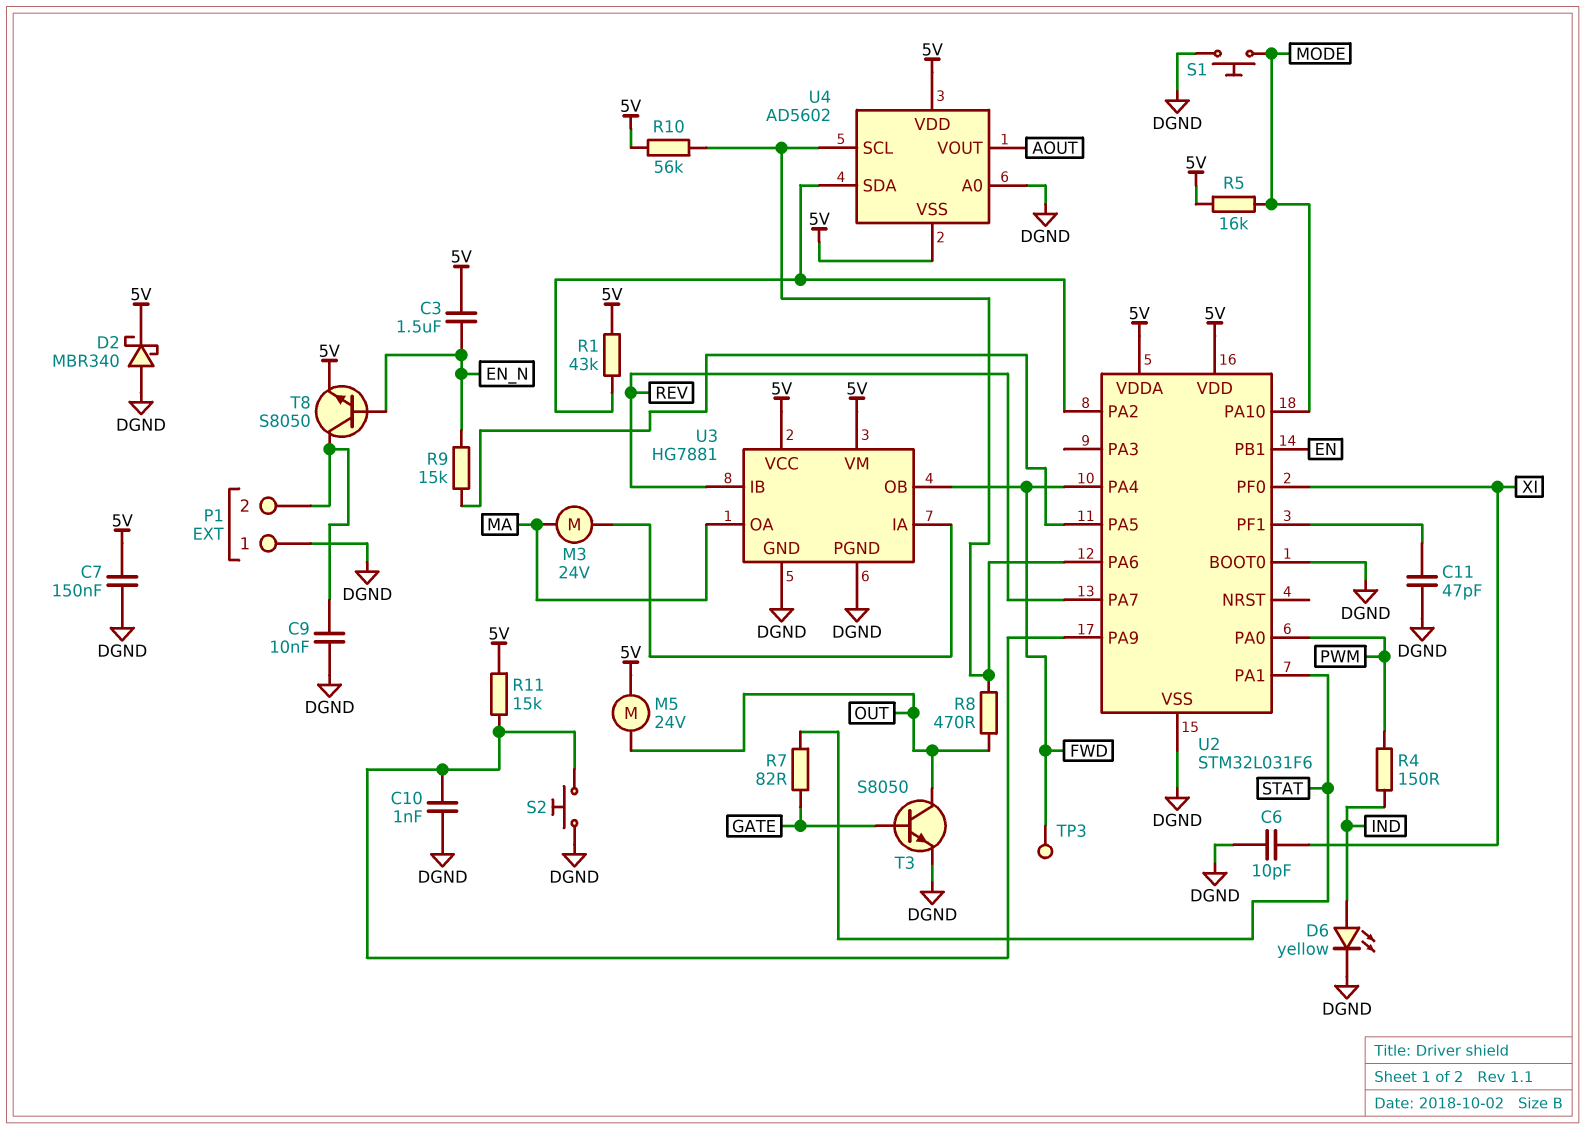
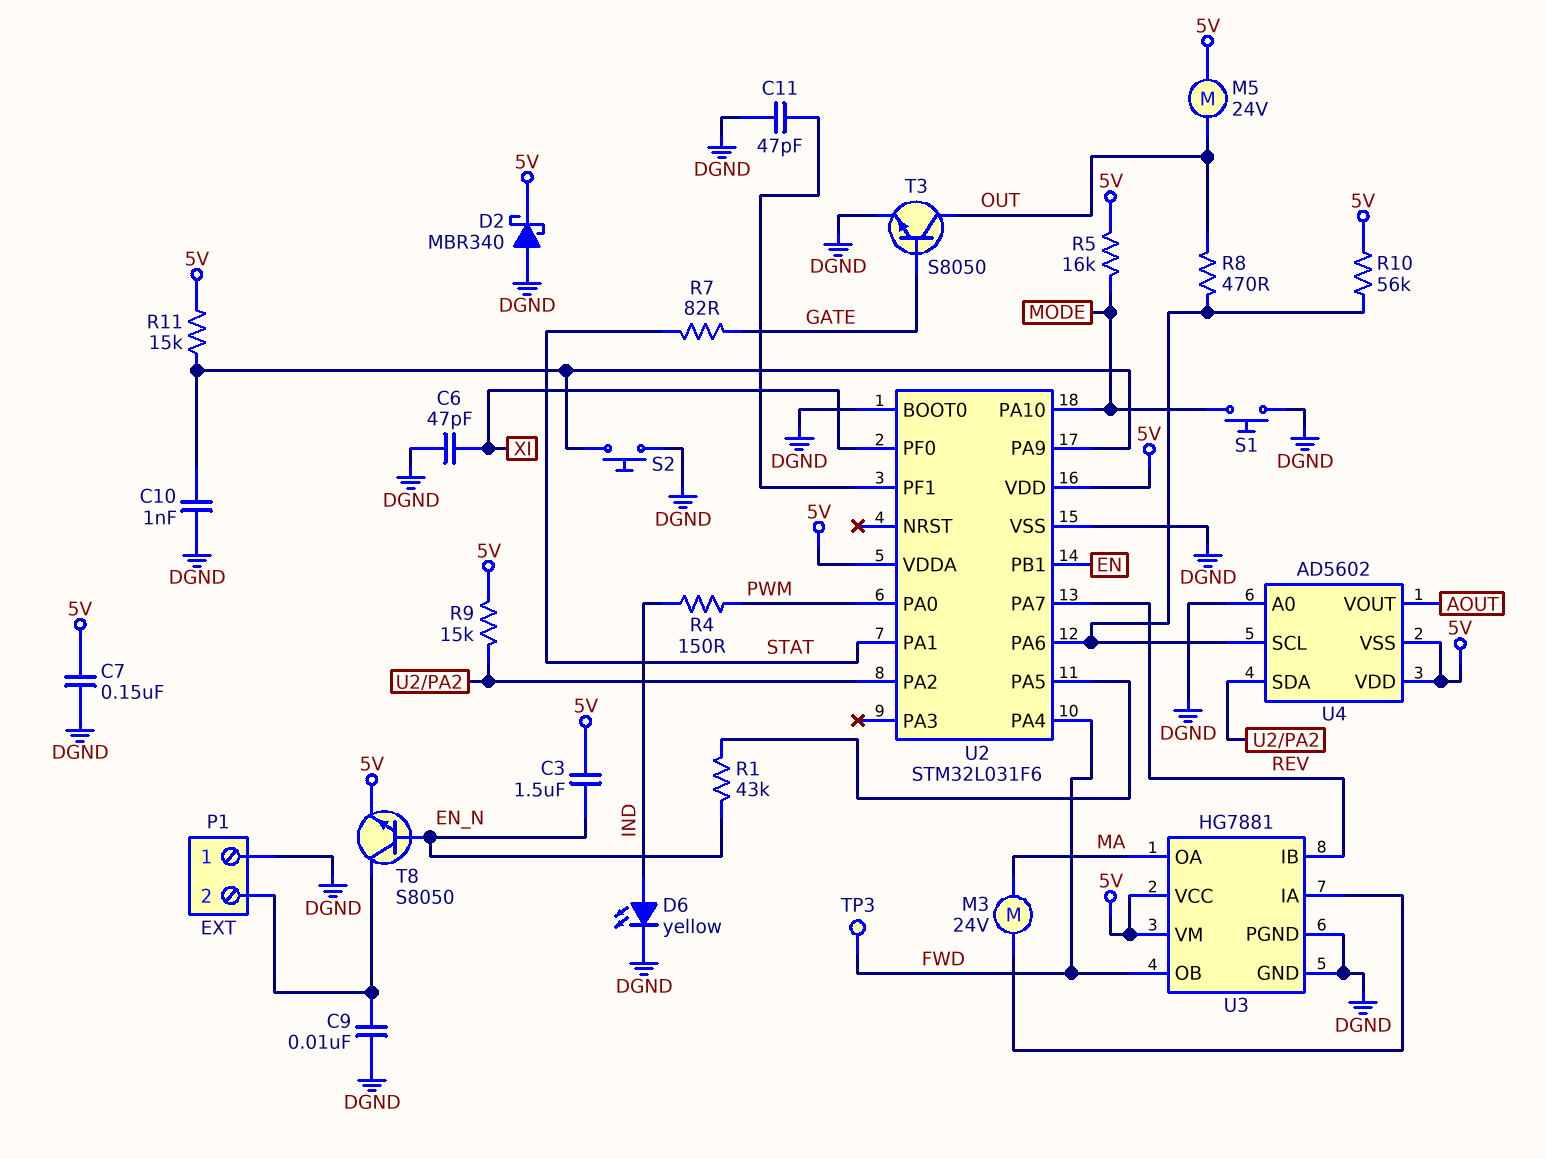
C6: 10pF (DGND, XI) -> 47pF (DGND, XI)
R1: 43k (5V, U2/PA2) -> 43k (EN_N, U2/PA5)
R9: 15k (EN_N, U2/PA5) -> 15k (5V, U2/PA2)

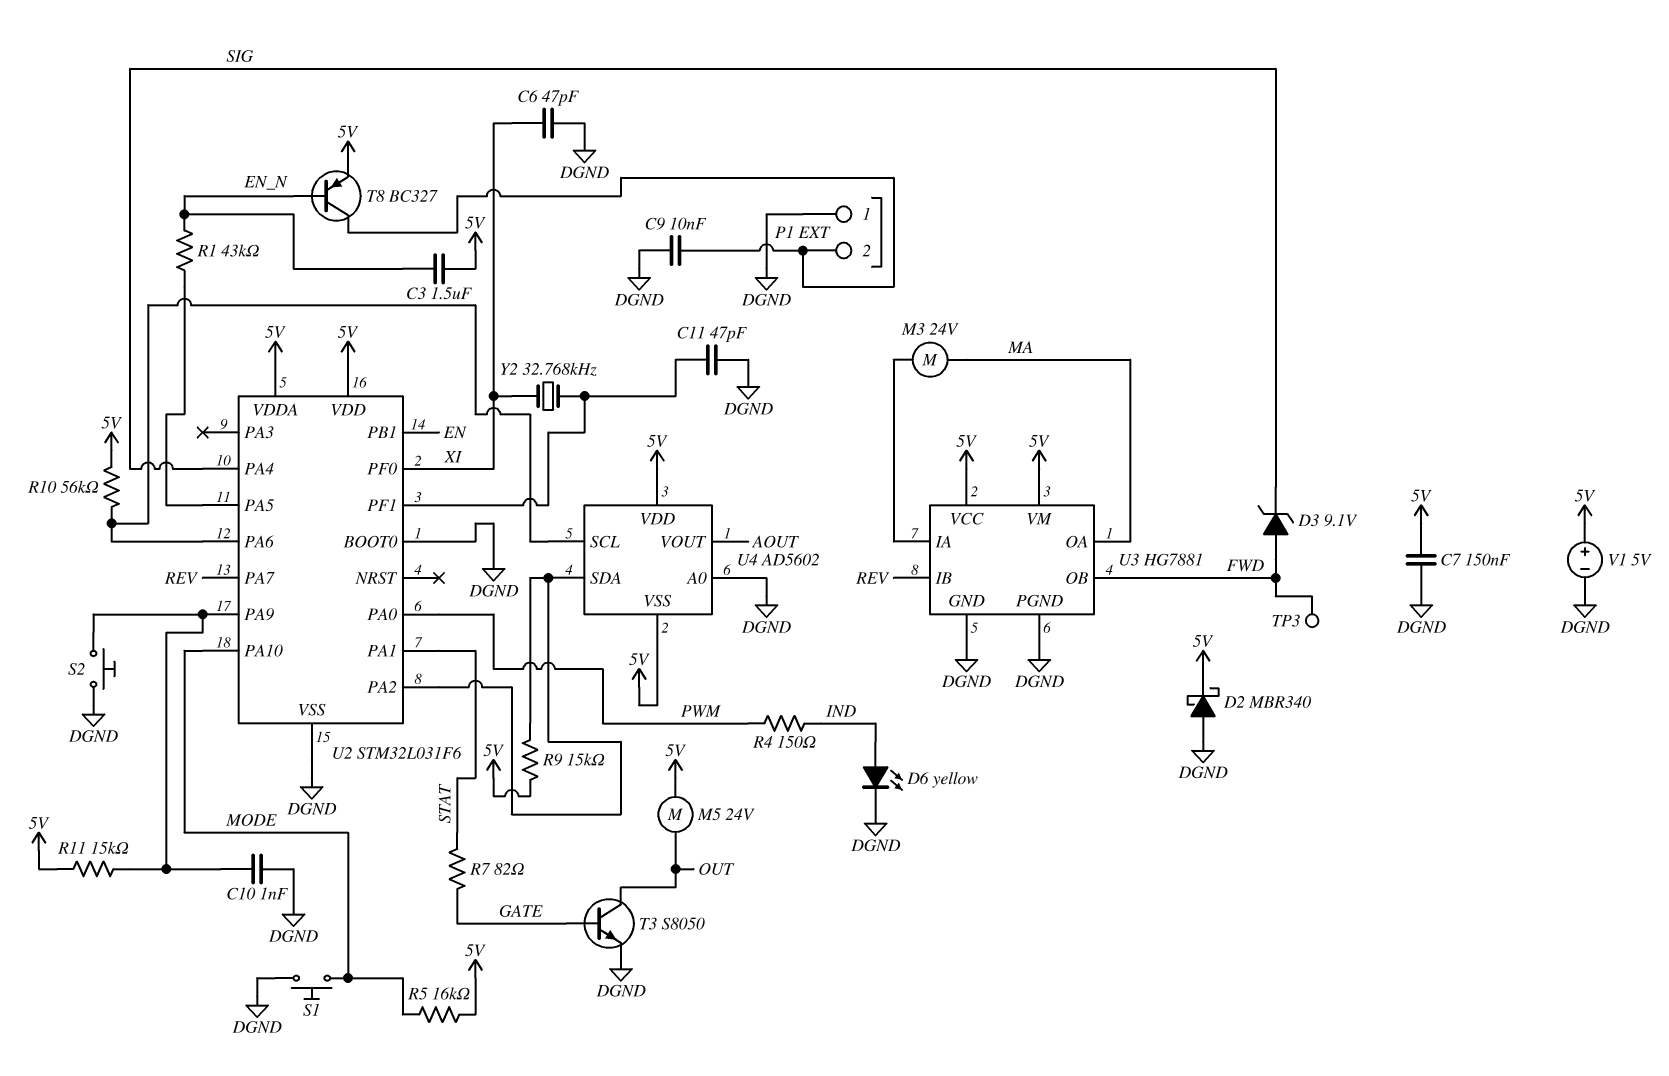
D3: none -> zener 9.1V (A FWD, K SIG)
R8: 470 (OUT, U2/PA6) -> none
T8: NPN S8050 (B EN_N, C P1/2, E 5V) -> PNP BC327 (B EN_N, C P1/2, E 5V)
U2 pin PA4: FWD -> SIG
V1: none -> 5V (plus 5V, minus DGND)
Y2: none -> 32.768kHz (U2/PF1, XI)

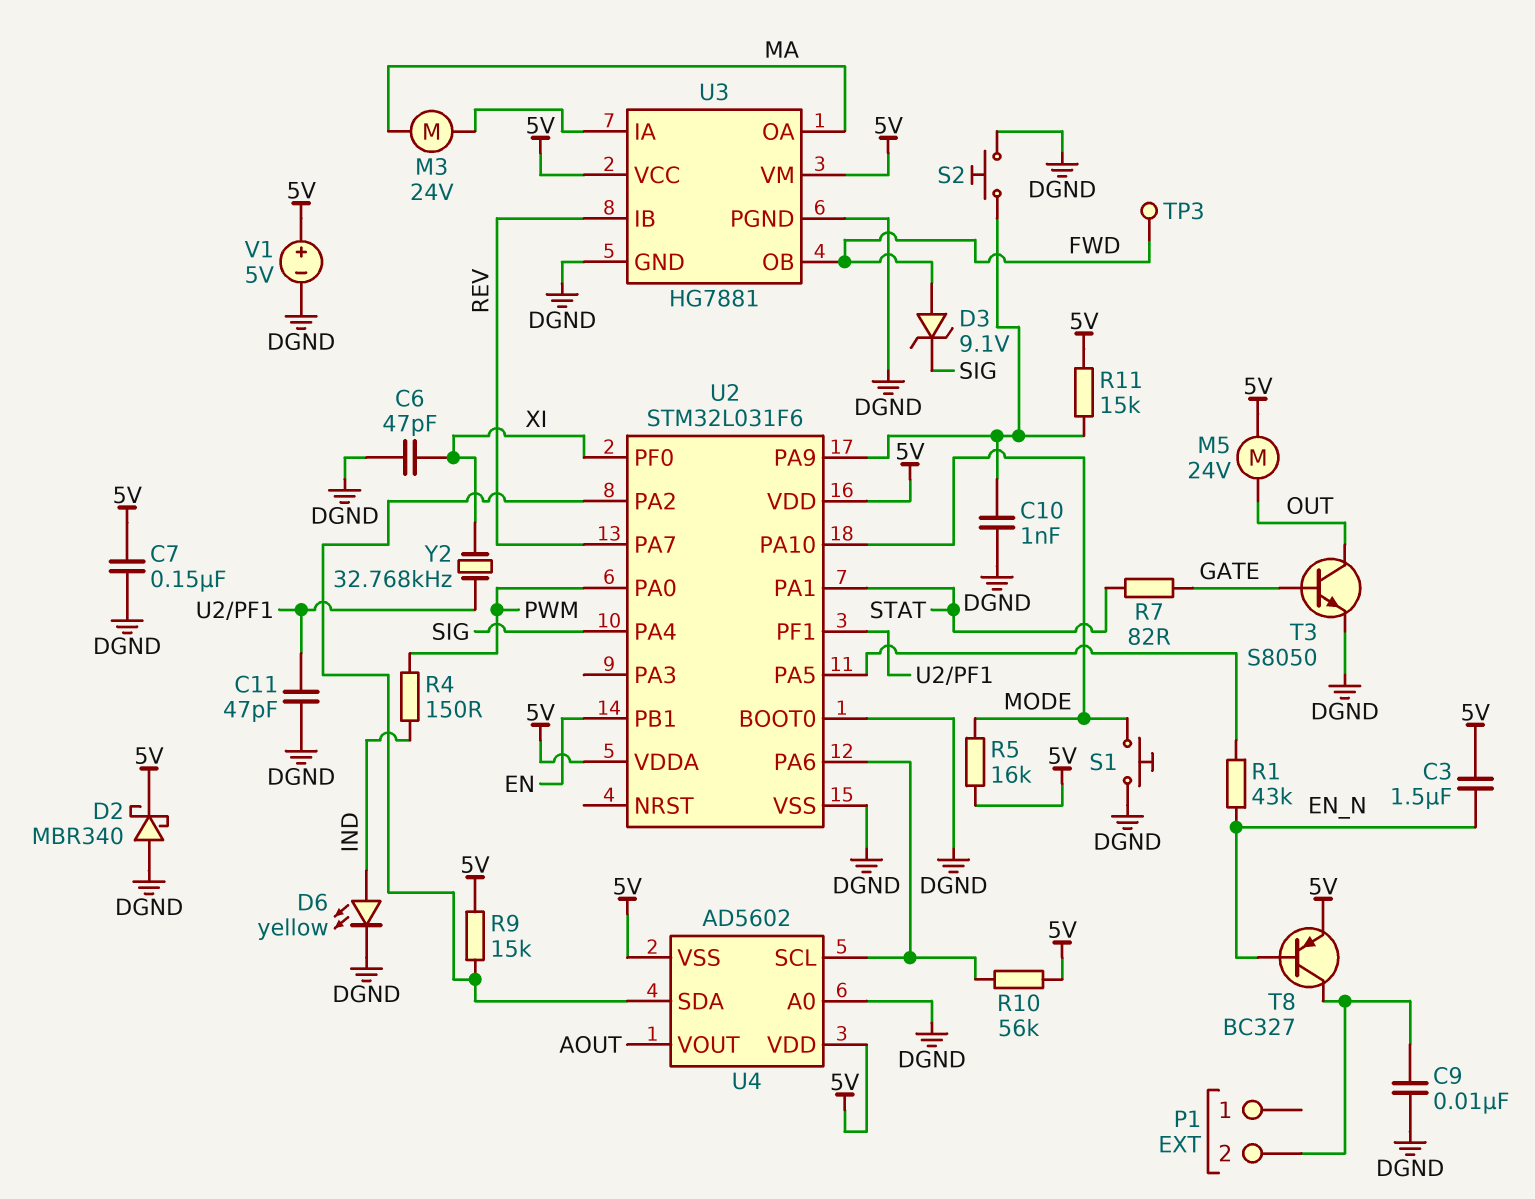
P1 pin 1: DGND -> none

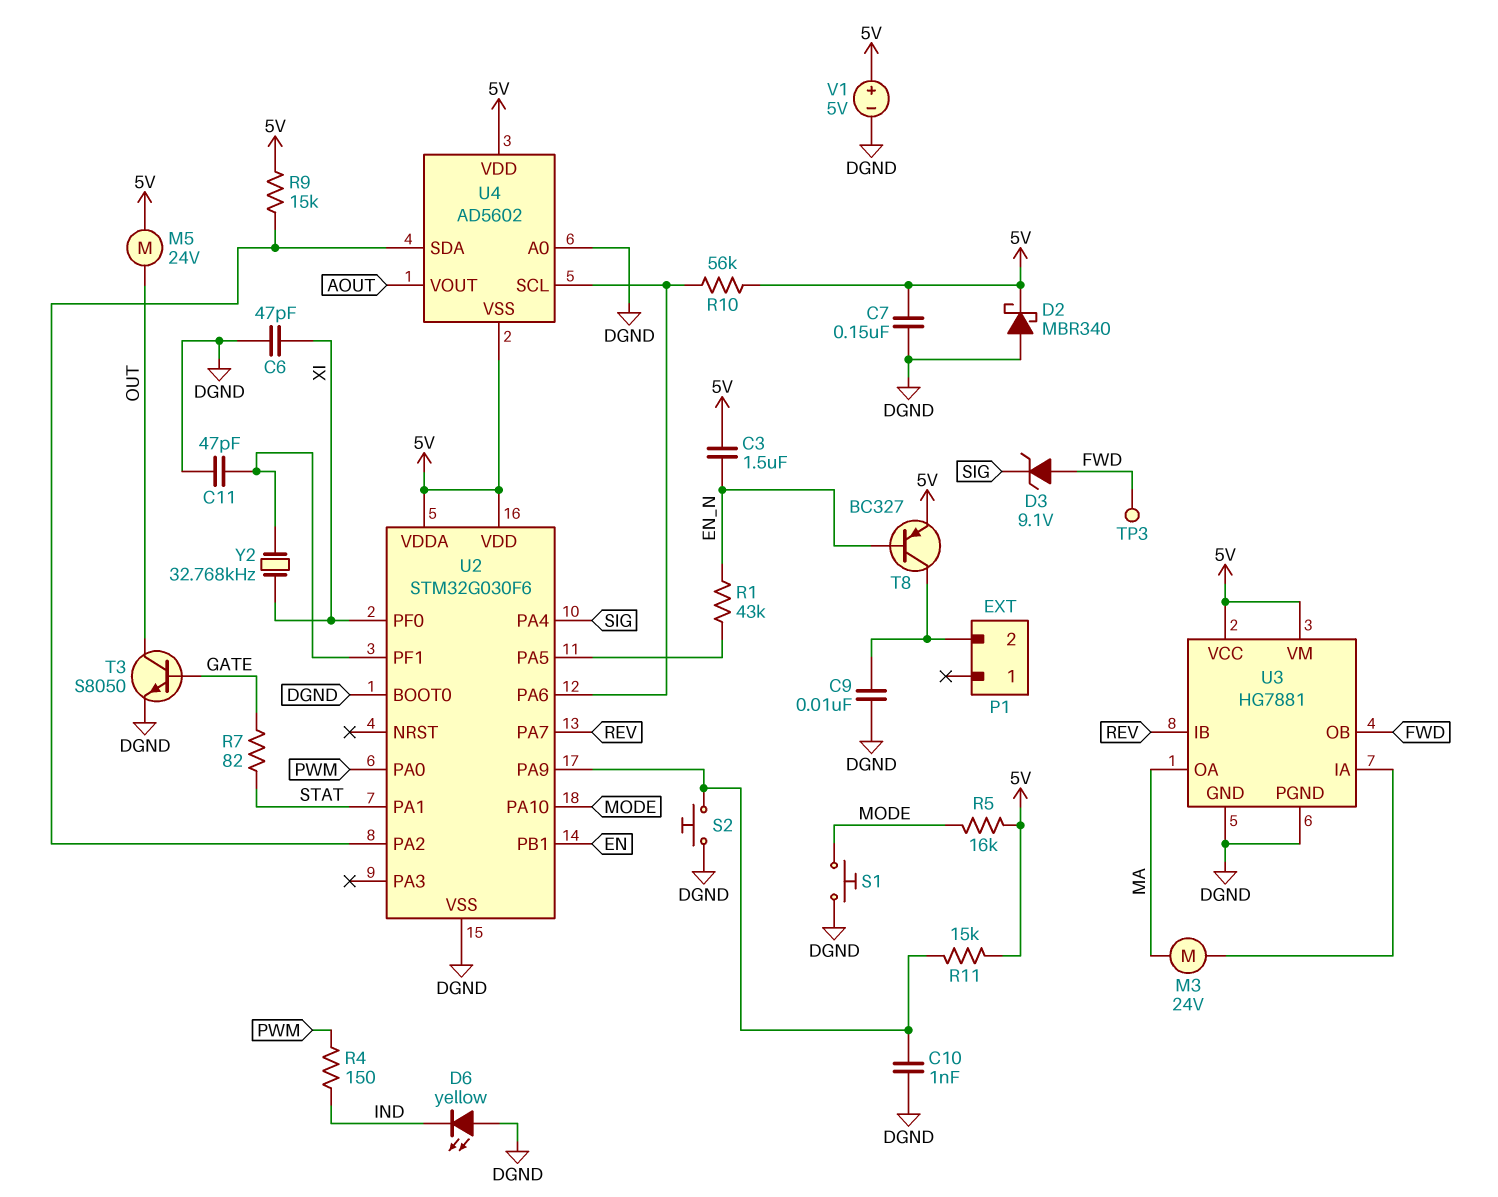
D6: LED yellow (A IND, K DGND) -> LED yellow (A DGND, K IND)
U2: STM32L031F6 -> STM32G030F6

